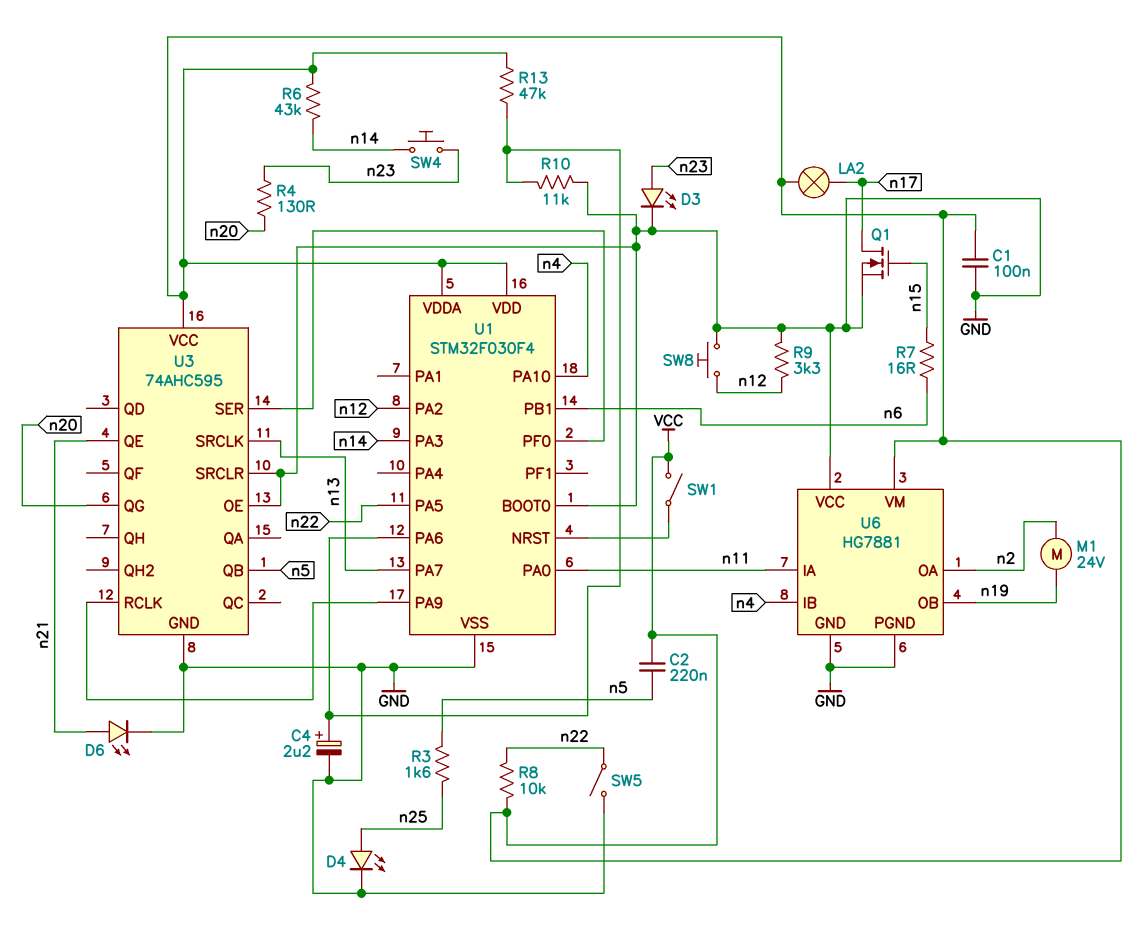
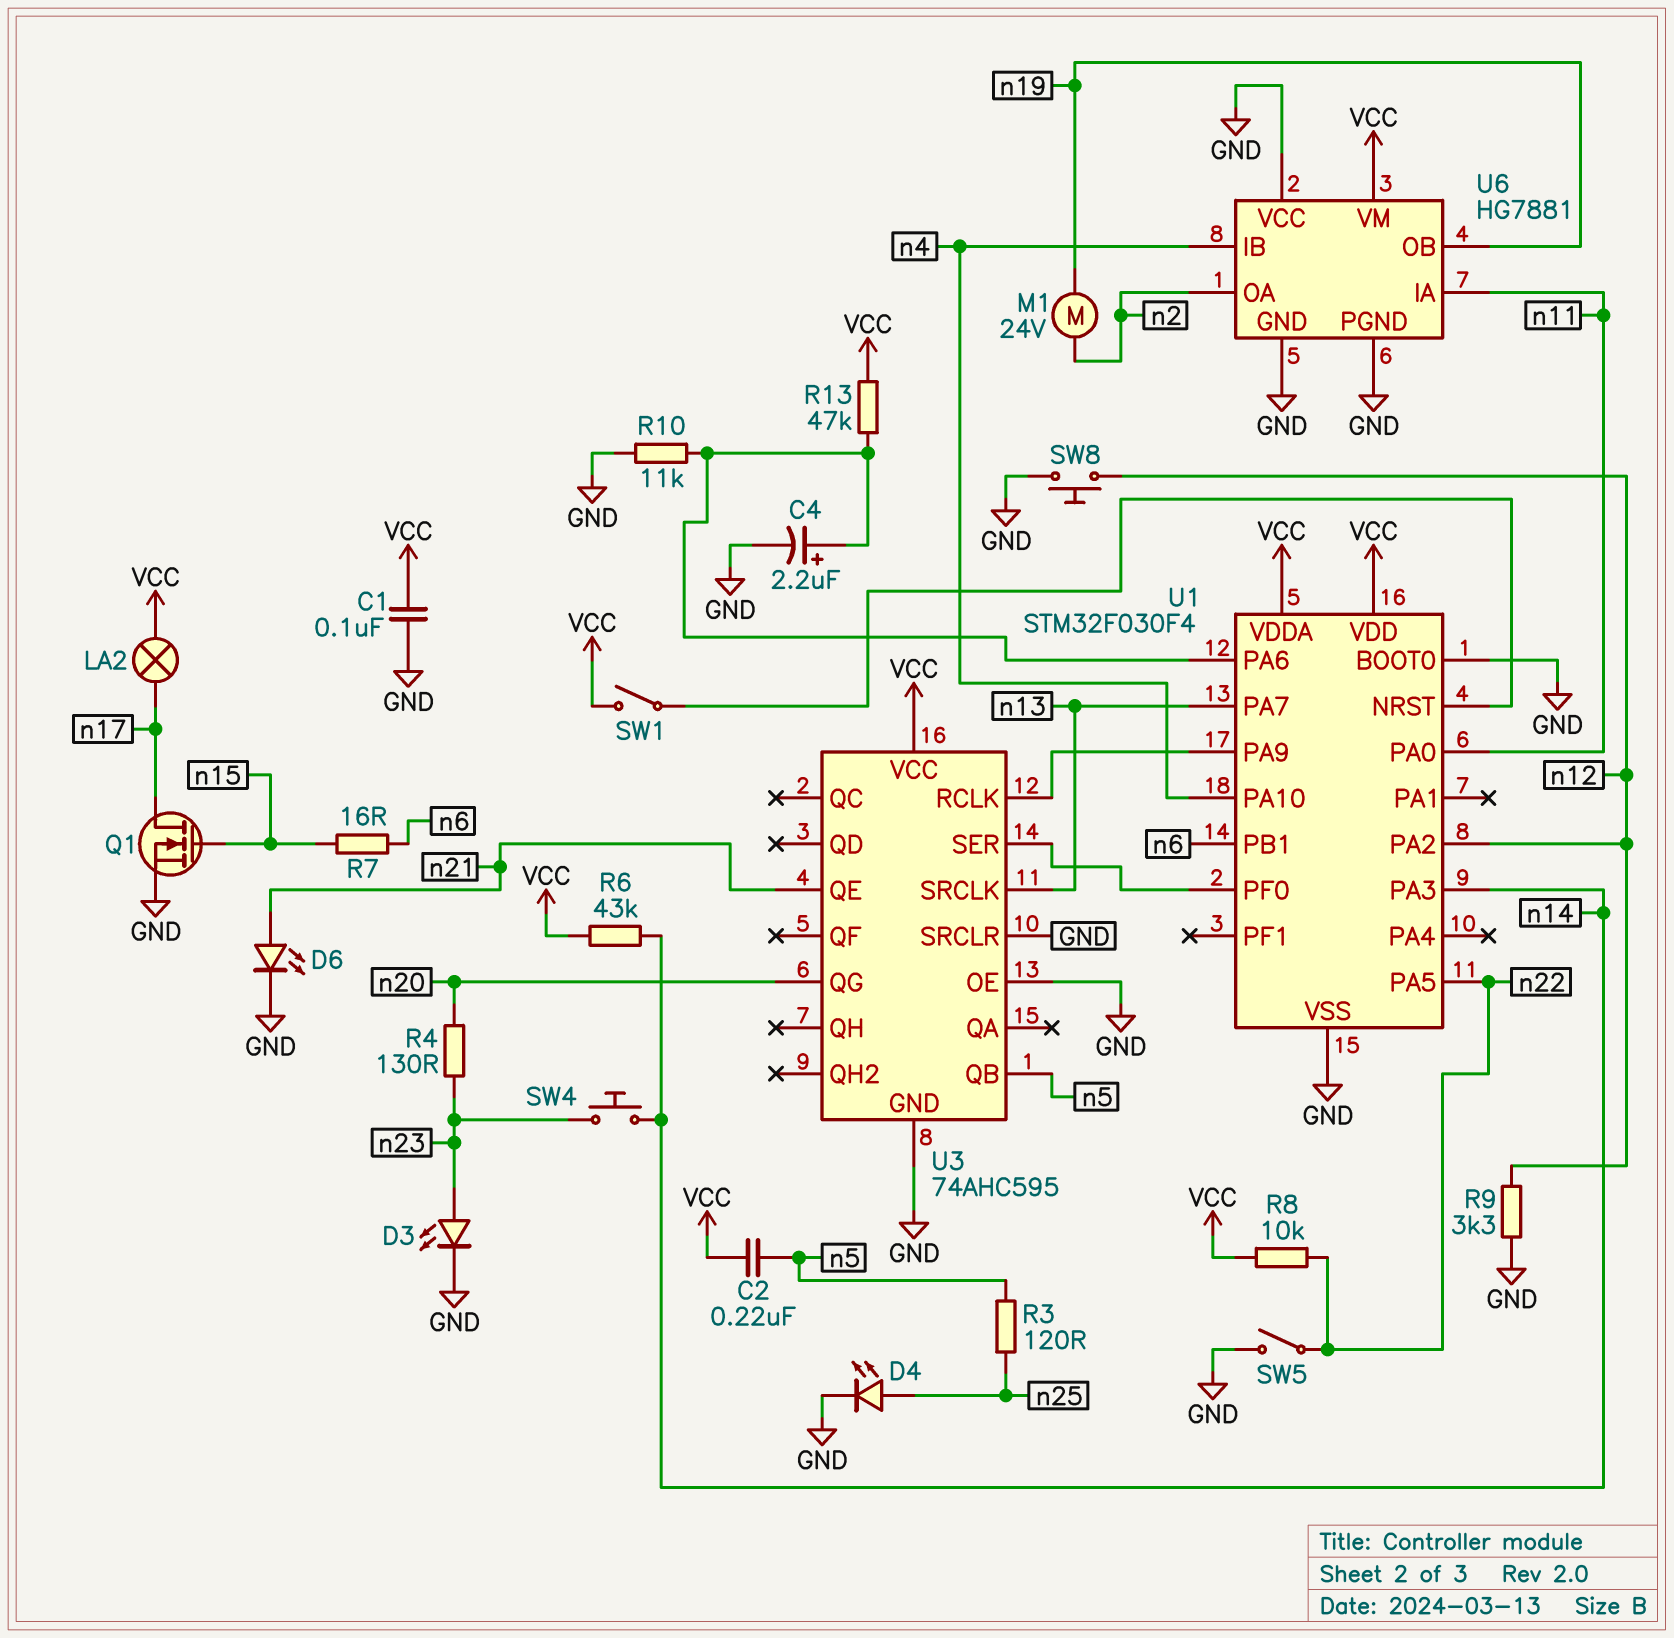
R3: 1.6k (n5, n25) -> 120 (n5, n25)

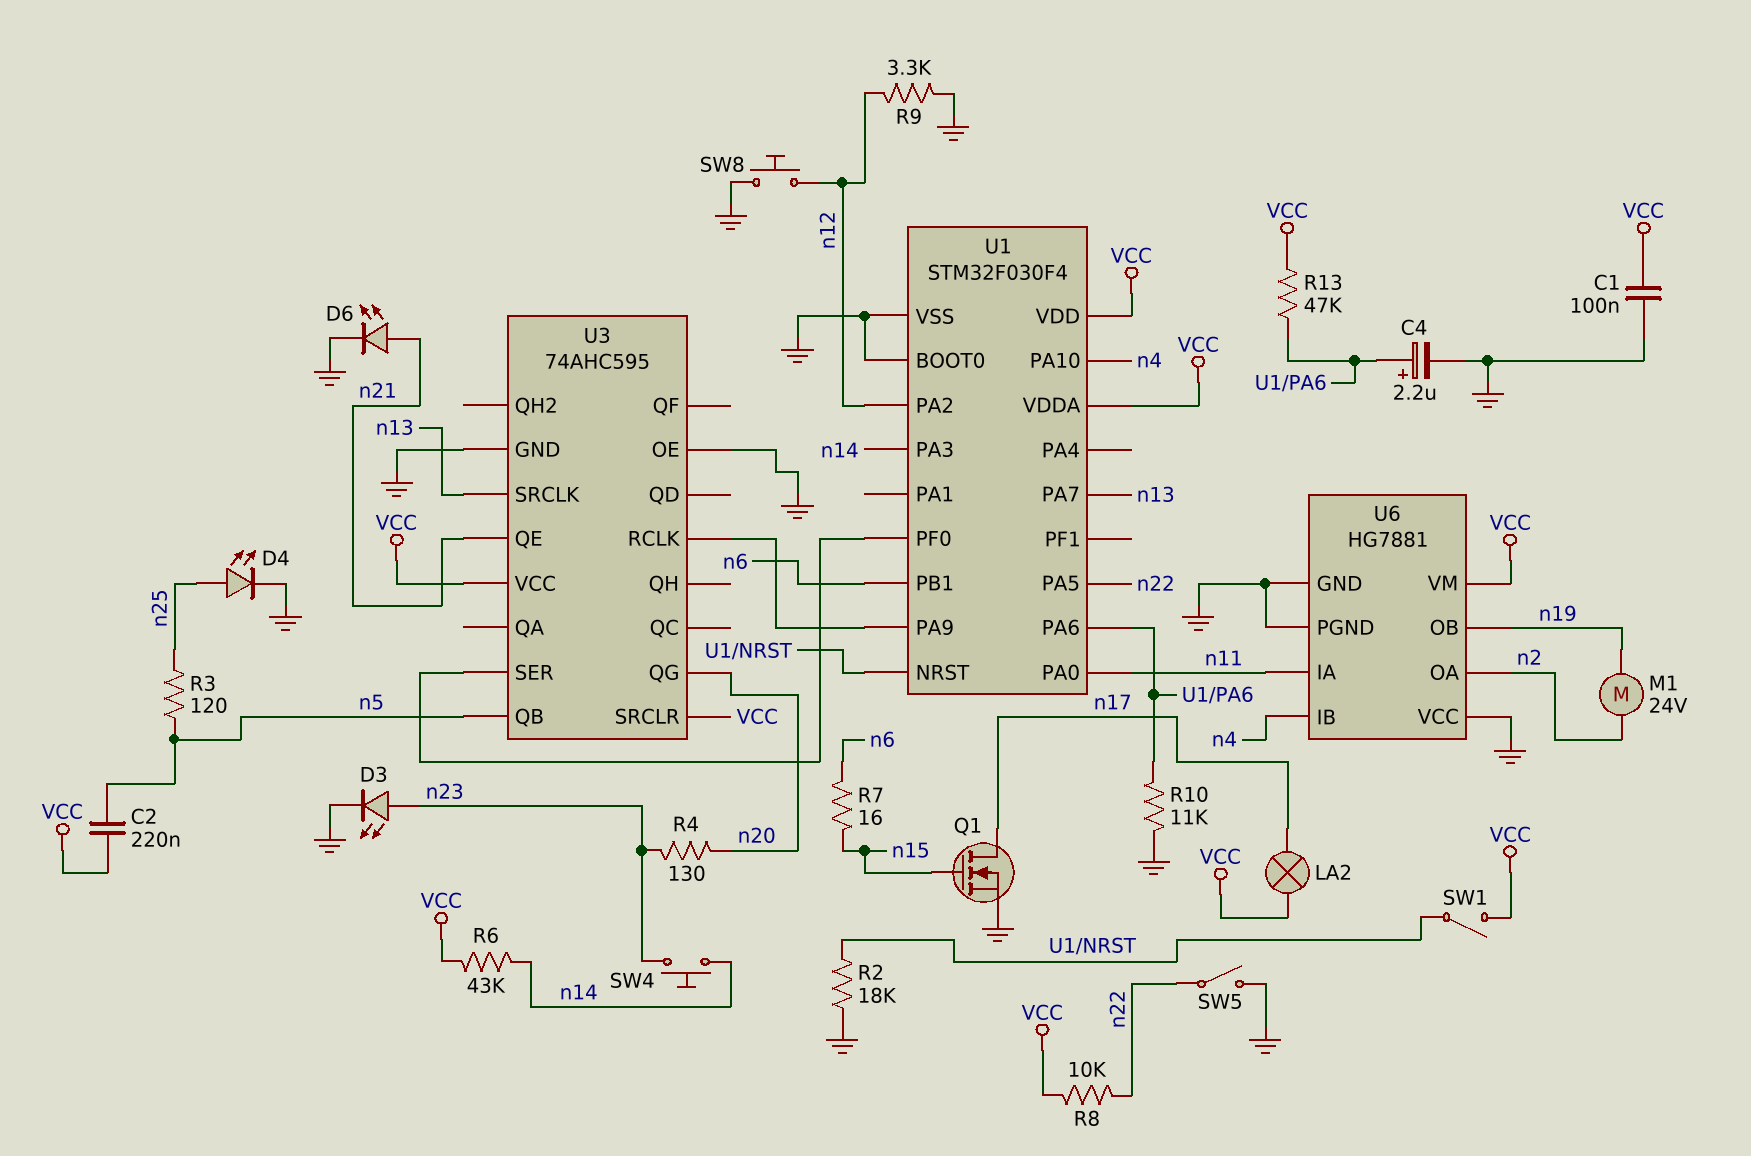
R2: none -> 18k (GND, U1/NRST)
U3 pin SRCLR: GND -> VCC

